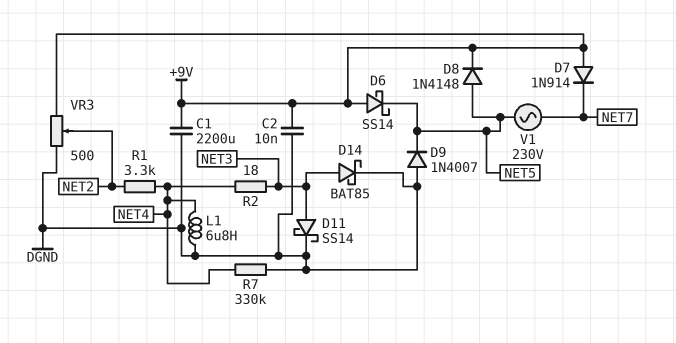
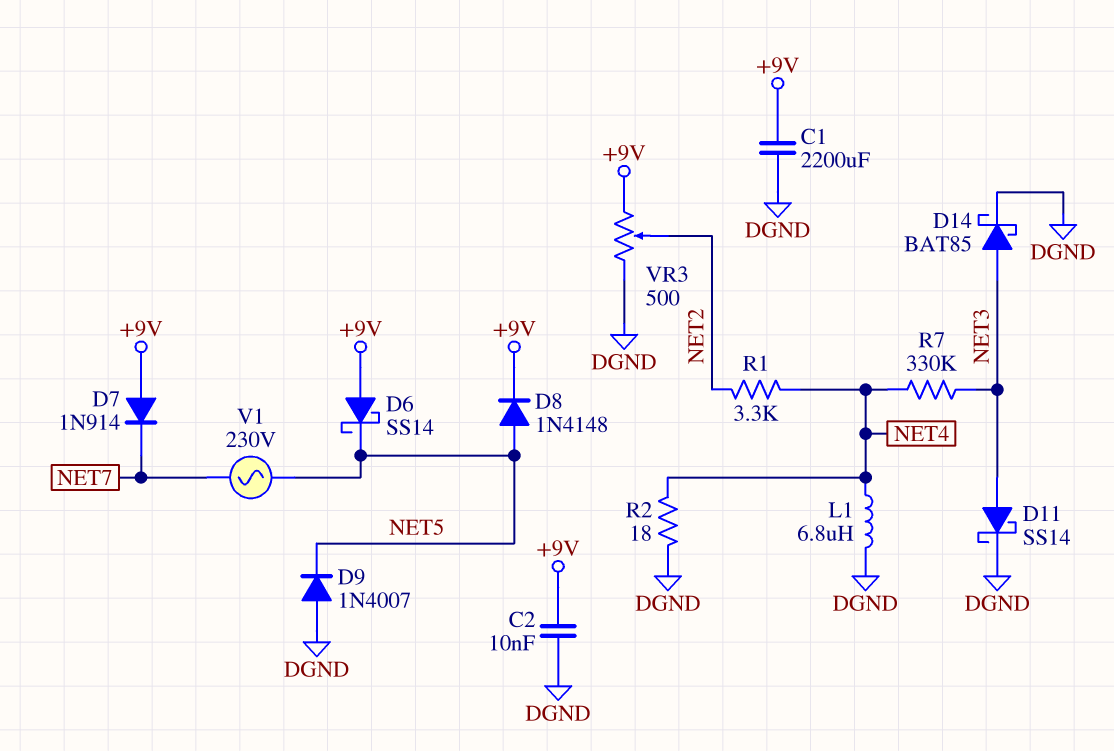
R2: 18 (NET3, NET4) -> 18 (DGND, NET4)
R7: 330k (DGND, NET4) -> 330k (NET3, NET4)

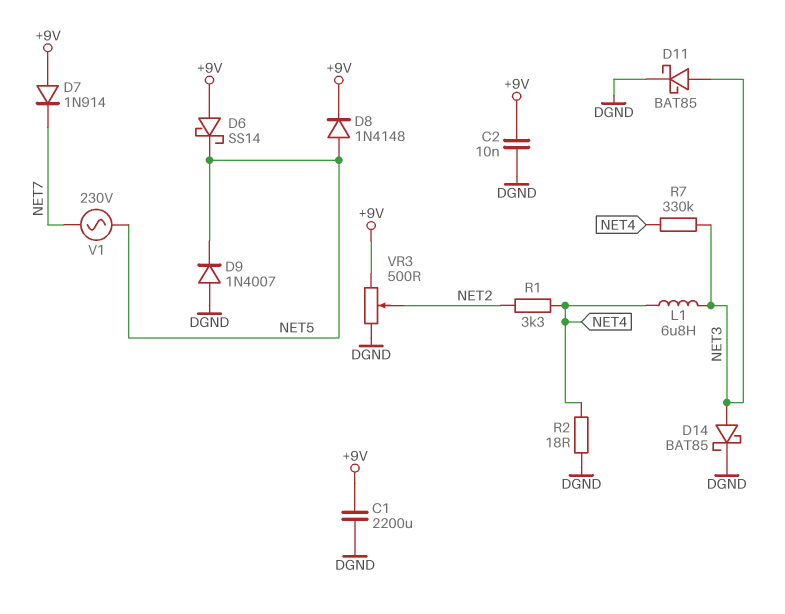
D11: schottky SS14 (A NET3, K DGND) -> schottky BAT85 (A NET3, K DGND)
L1: 6.8uH (DGND, NET4) -> 6.8uH (NET3, NET4)

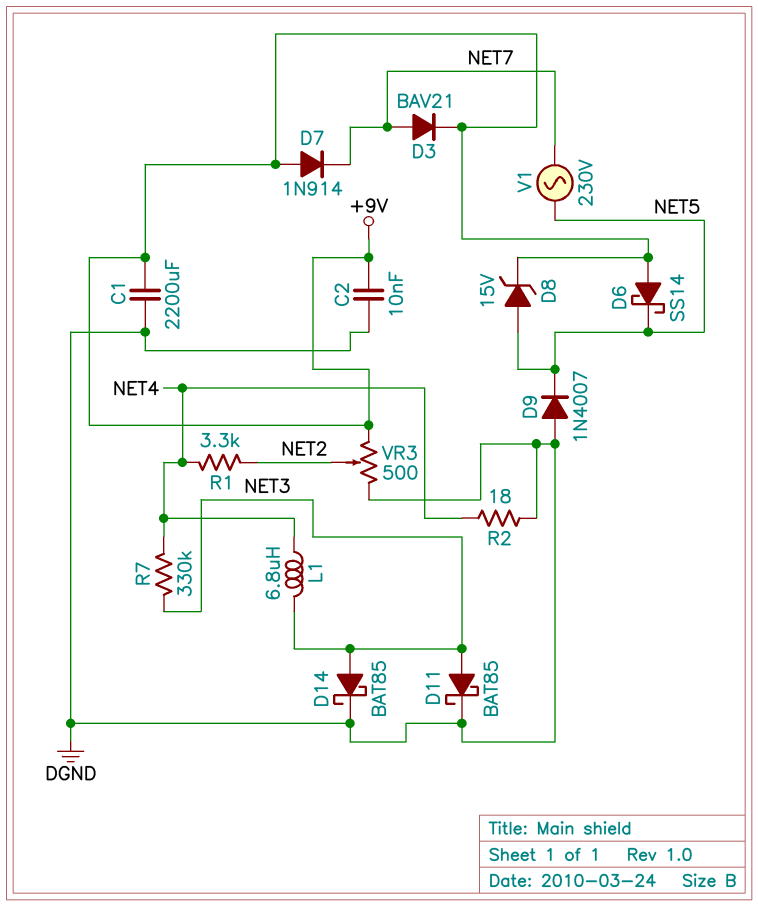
D3: none -> diode BAV21 (A NET7, K +9V)
D8: diode 1N4148 (A NET5, K +9V) -> zener 15V (A NET5, K +9V)

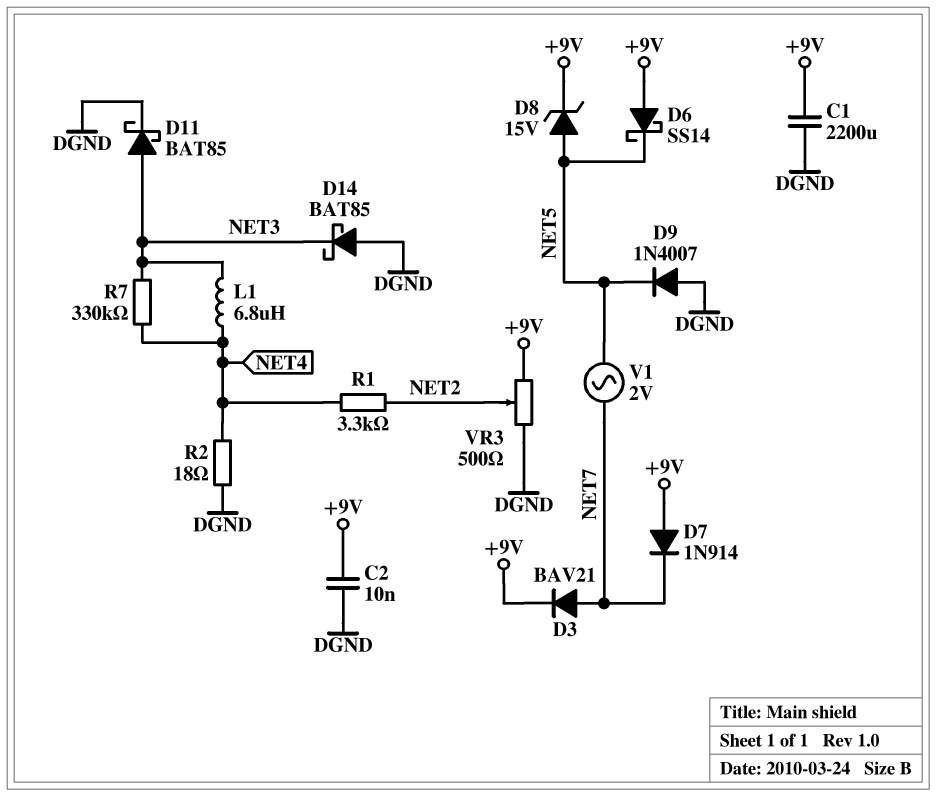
D14: schottky BAT85 (A NET3, K DGND) -> schottky BAT85 (A DGND, K NET3)
V1: AC 230V (NET5, NET7) -> AC 2V (NET5, NET7)

